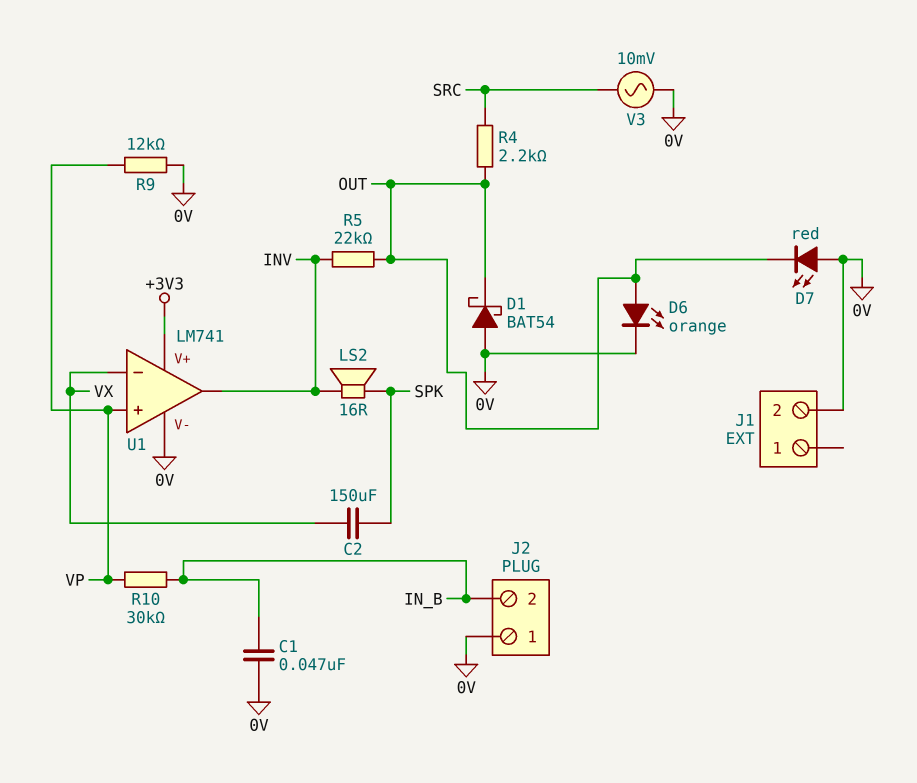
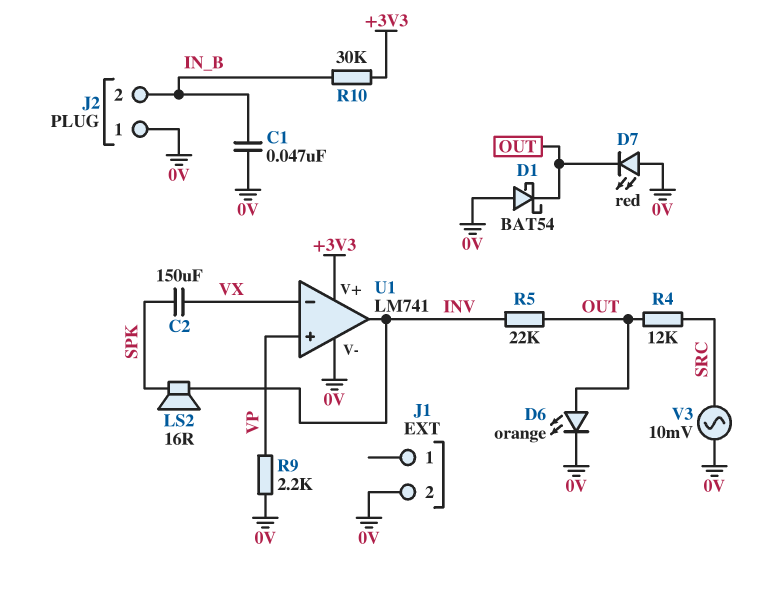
R4: 2.2k (OUT, SRC) -> 12k (OUT, SRC)
R9: 12k (0V, VP) -> 2.2k (0V, VP)
R10: 30k (IN_B, VP) -> 30k (+3V3, IN_B)

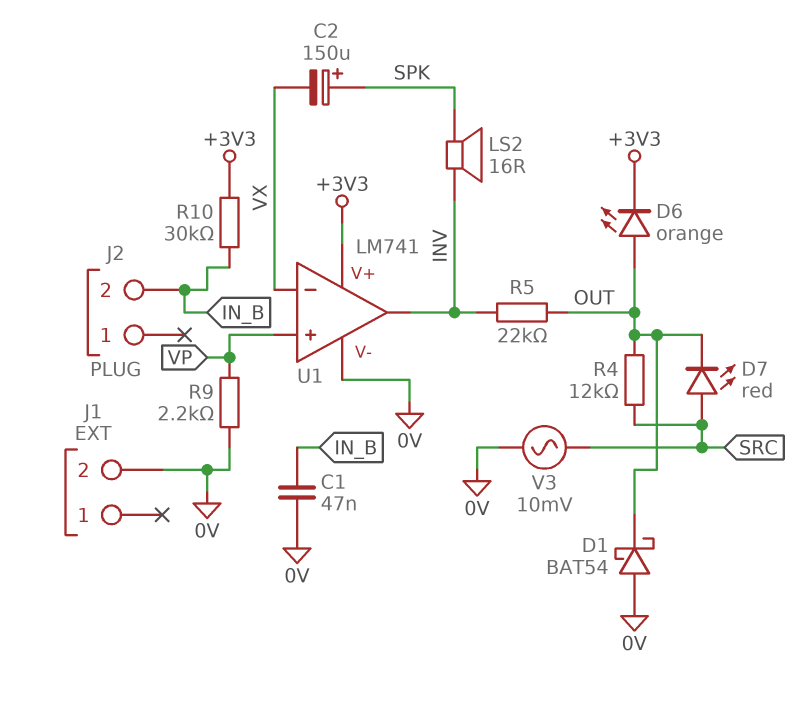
C2: 150uF (SPK, VX) -> 150uF (plus SPK, minus VX)
D6: LED orange (A OUT, K 0V) -> LED orange (A OUT, K +3V3)
D7: LED red (A 0V, K OUT) -> LED red (A SRC, K OUT)
J2 pin 1: 0V -> none

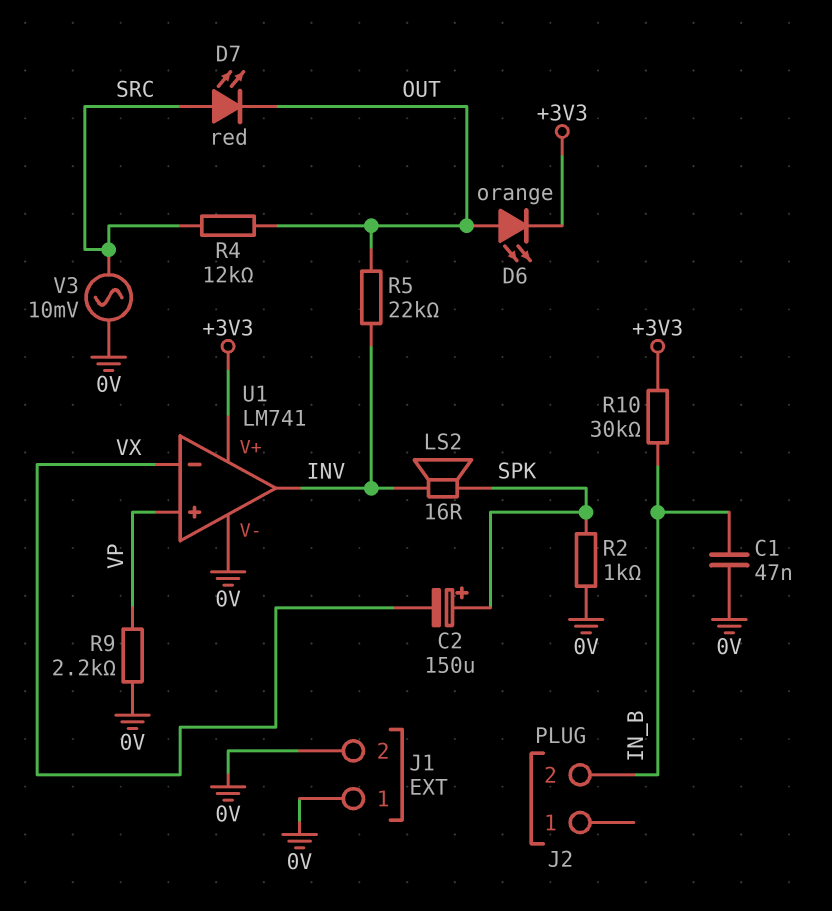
D1: schottky BAT54 (A 0V, K OUT) -> none
J1 pin 1: none -> 0V
R2: none -> 1k (0V, SPK)

